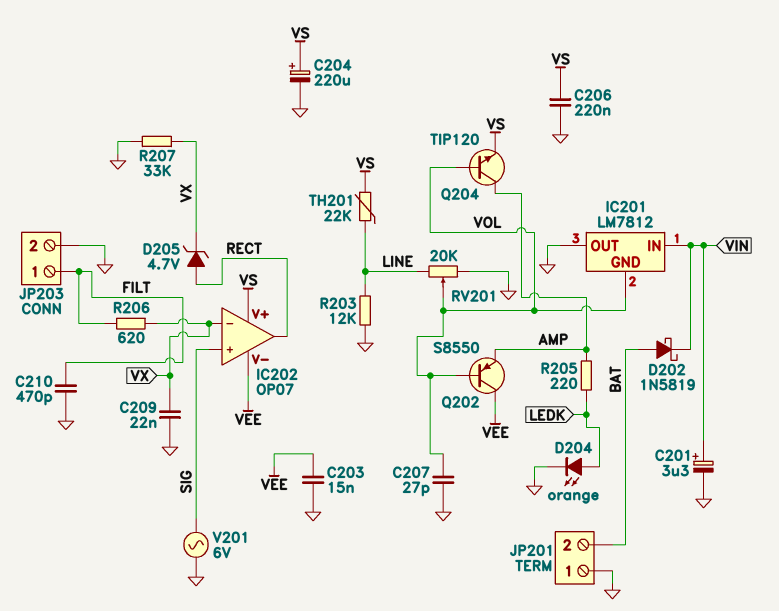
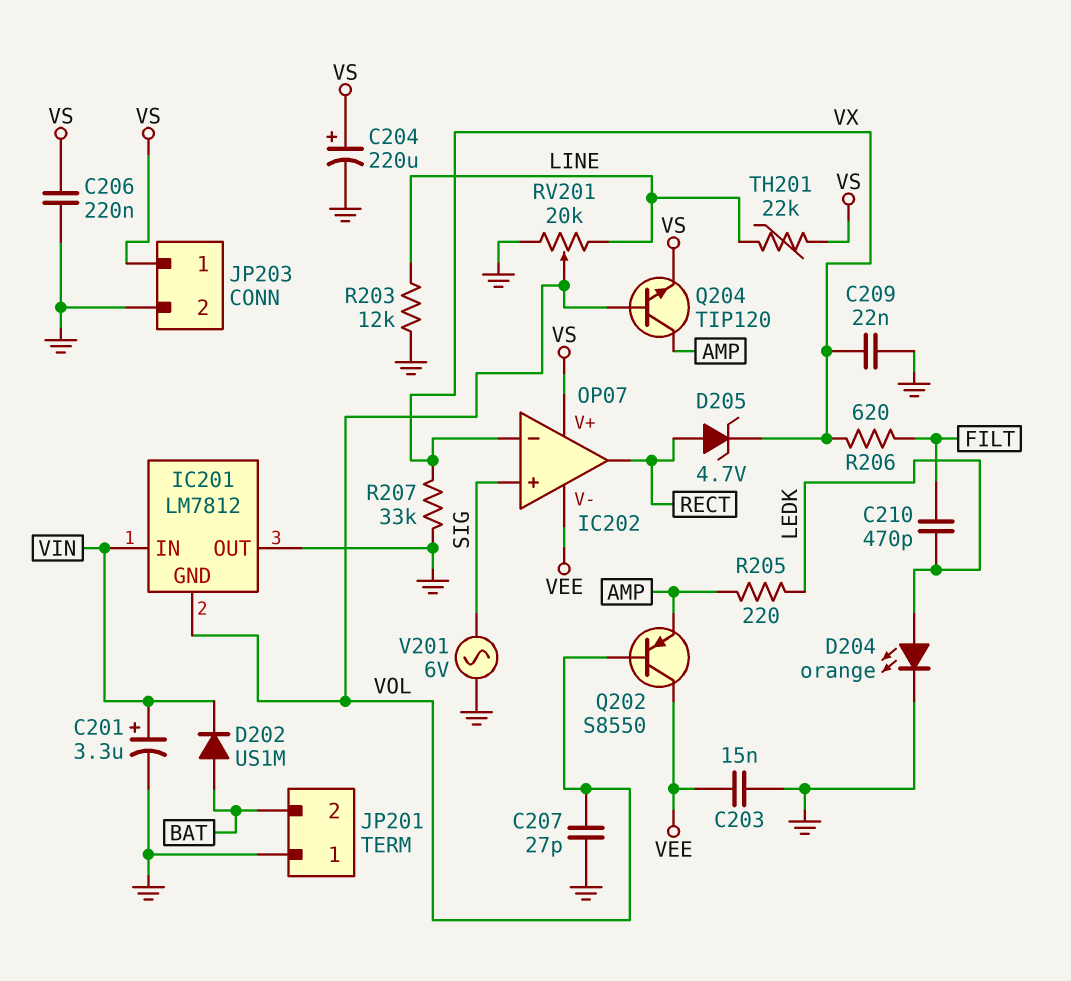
C210: 470pF (FILT, GND) -> 470pF (FILT, LEDK)
D202: schottky 1N5819 (A BAT, K VIN) -> diode US1M (A BAT, K VIN)
JP203 pin 1: FILT -> VS

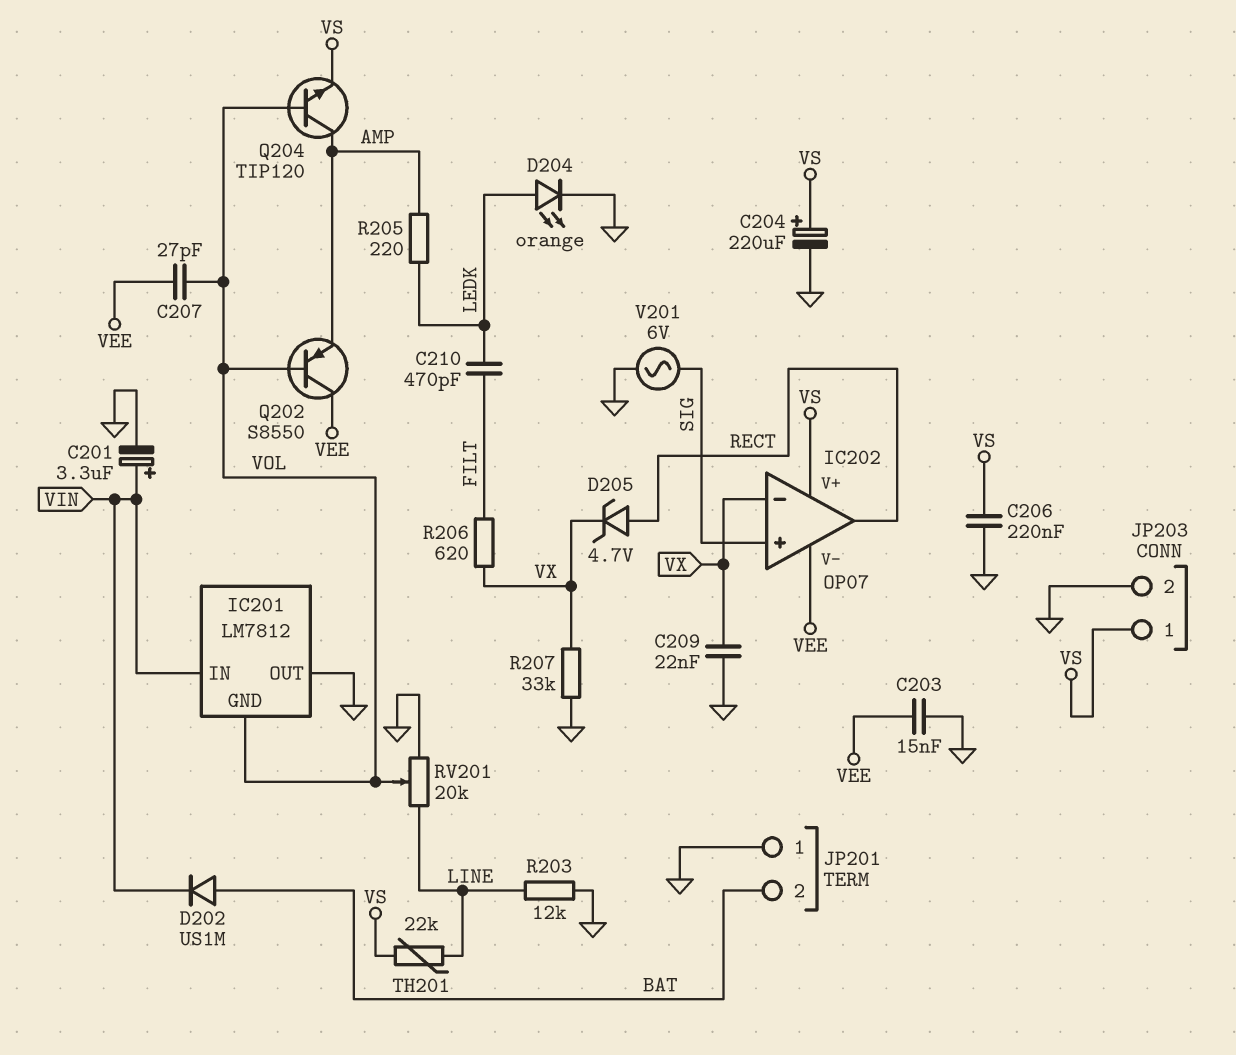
C207: 27pF (GND, VOL) -> 27pF (VEE, VOL)

